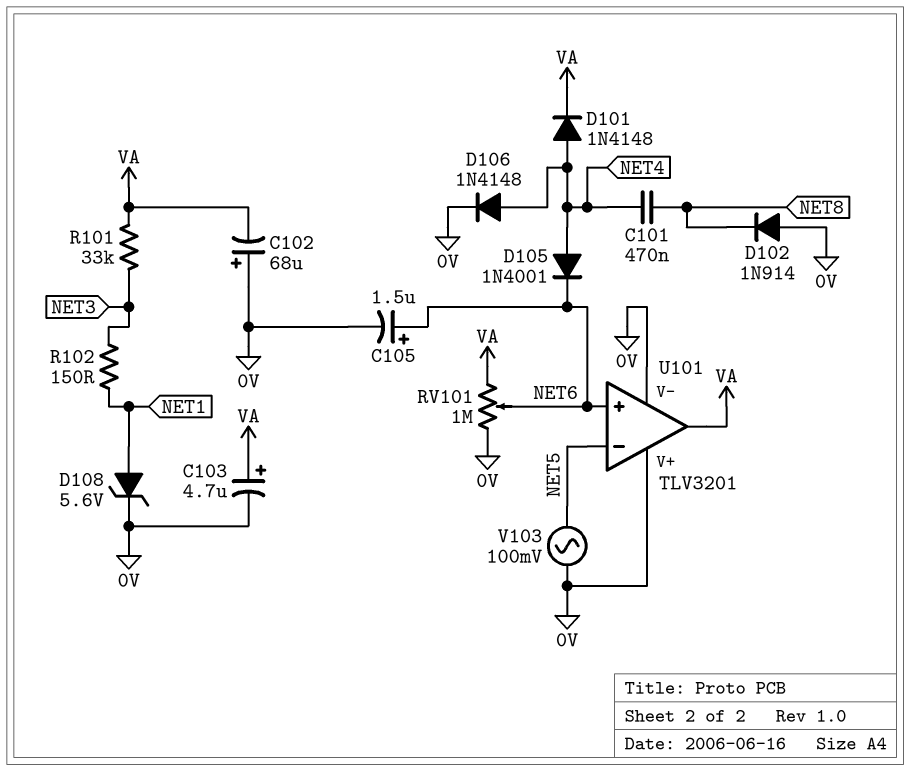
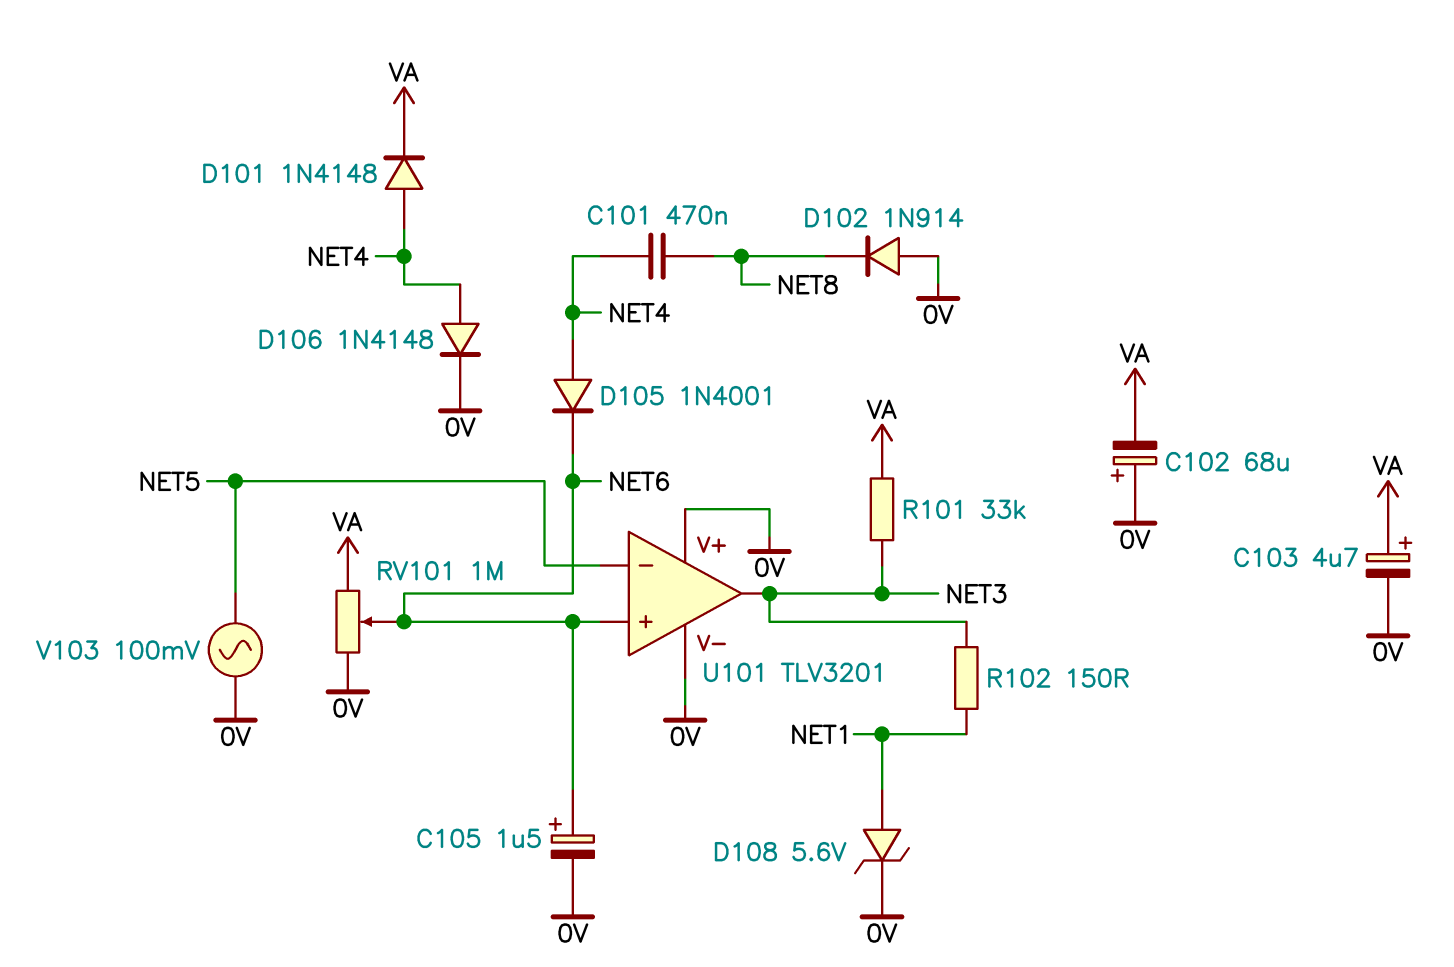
U101 pin out: VA -> NET3

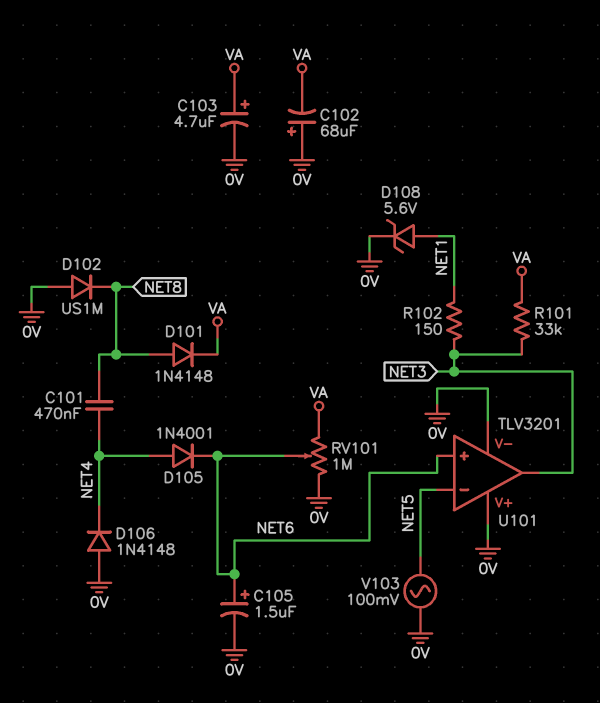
D101: diode 1N4148 (A NET4, K VA) -> diode 1N4148 (A NET8, K VA)
D102: diode 1N914 (A 0V, K NET8) -> diode US1M (A 0V, K NET8)
D106: diode 1N4148 (A NET4, K 0V) -> diode 1N4148 (A 0V, K NET4)

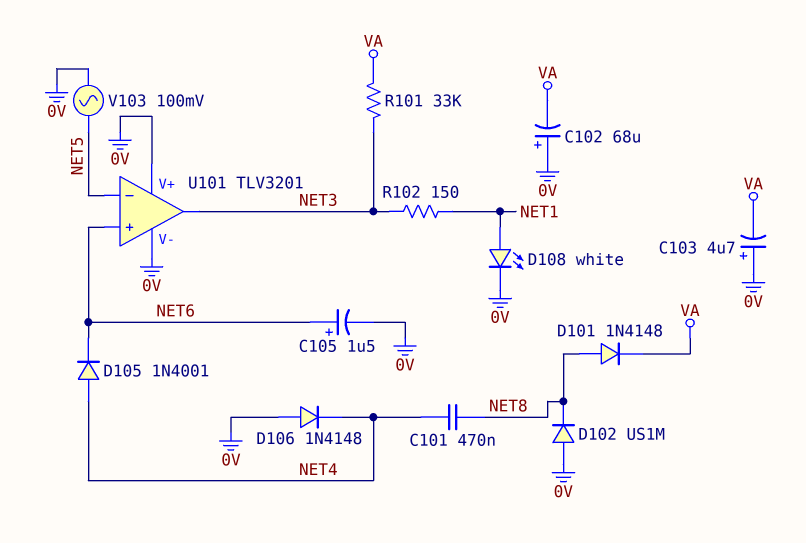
C103: 4.7uF (plus VA, minus 0V) -> 4.7uF (plus 0V, minus VA)
D108: zener 5.6V (A NET1, K 0V) -> LED white (A NET1, K 0V)
RV101: 1M (0V, VA, wiper NET6) -> none

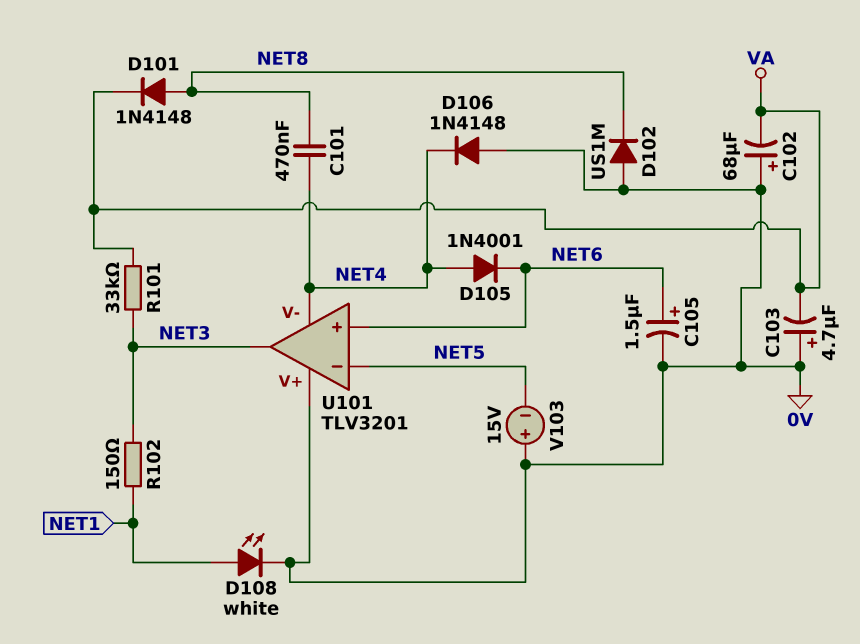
U101 pin V-: 0V -> NET4
V103: AC 100mV (0V, NET5) -> 15V (plus 0V, minus NET5)

